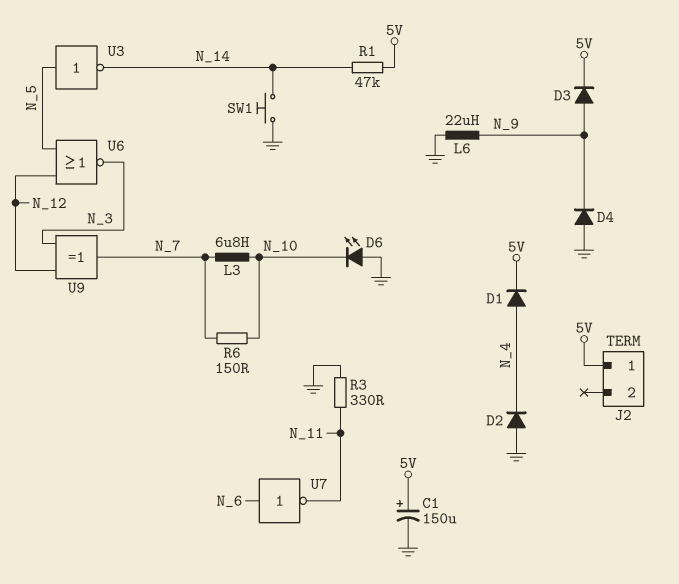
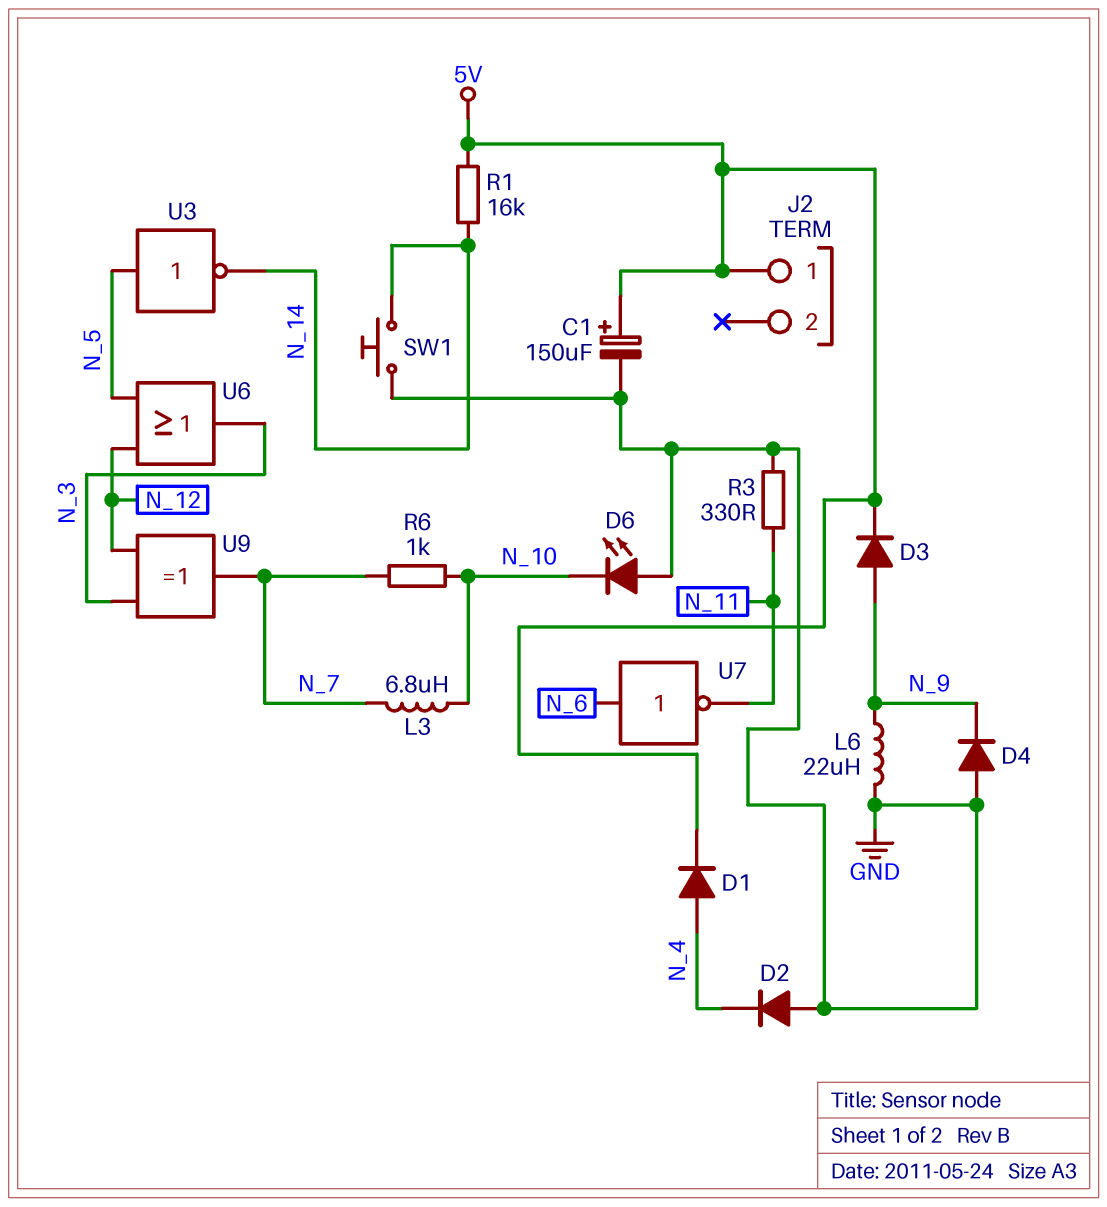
R1: 47k (5V, N_14) -> 16k (5V, N_14)
R6: 150 (N_7, N_10) -> 1k (N_7, N_10)
U6: NOR (in N_5, in N_12, out N_3) -> OR (in N_5, in N_12, out N_3)

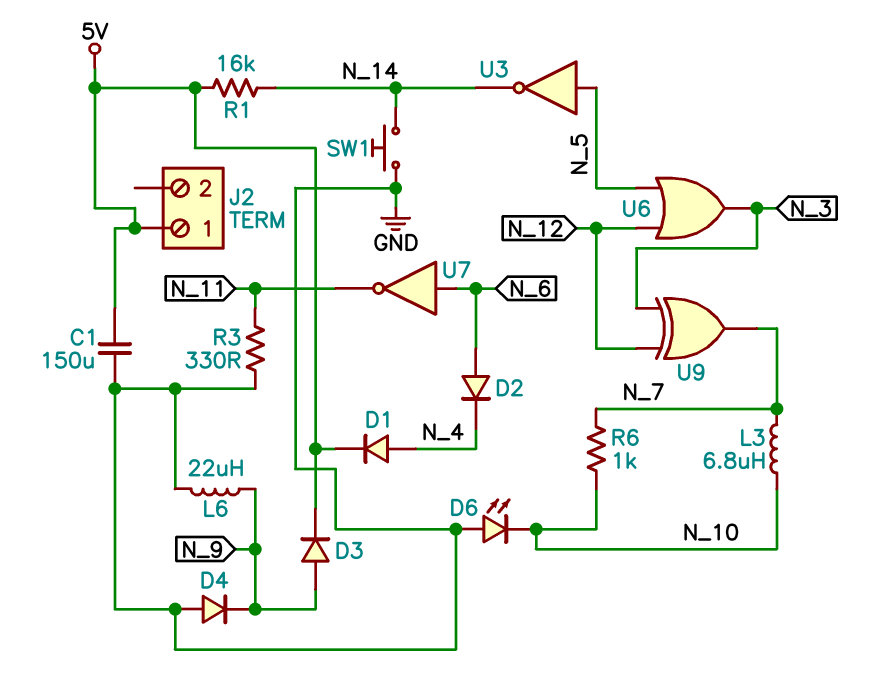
C1: 150uF (plus 5V, minus GND) -> 150uF (5V, GND)
D2: diode (A GND, K N_4) -> diode (A N_6, K N_4)

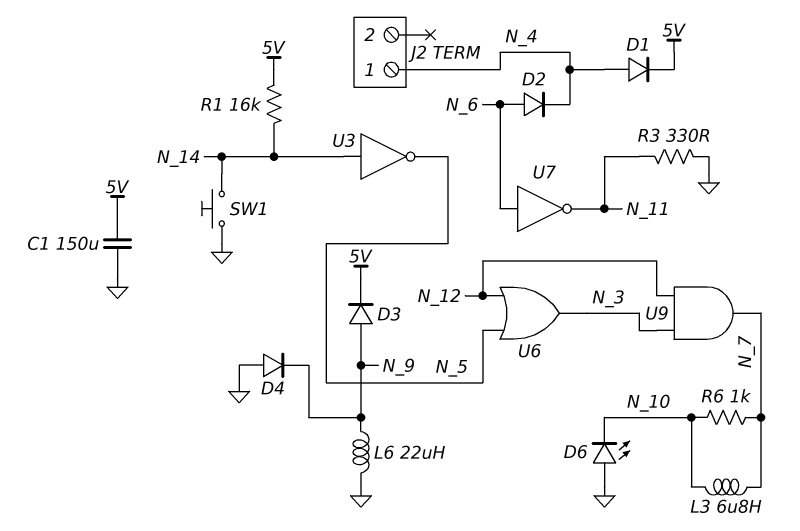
J2 pin 1: 5V -> N_4
U3: NOT (in N_5, out N_14) -> NOT (in N_14, out N_5)
U9: XOR (in N_3, in N_12, out N_7) -> AND (in N_3, in N_12, out N_7)

